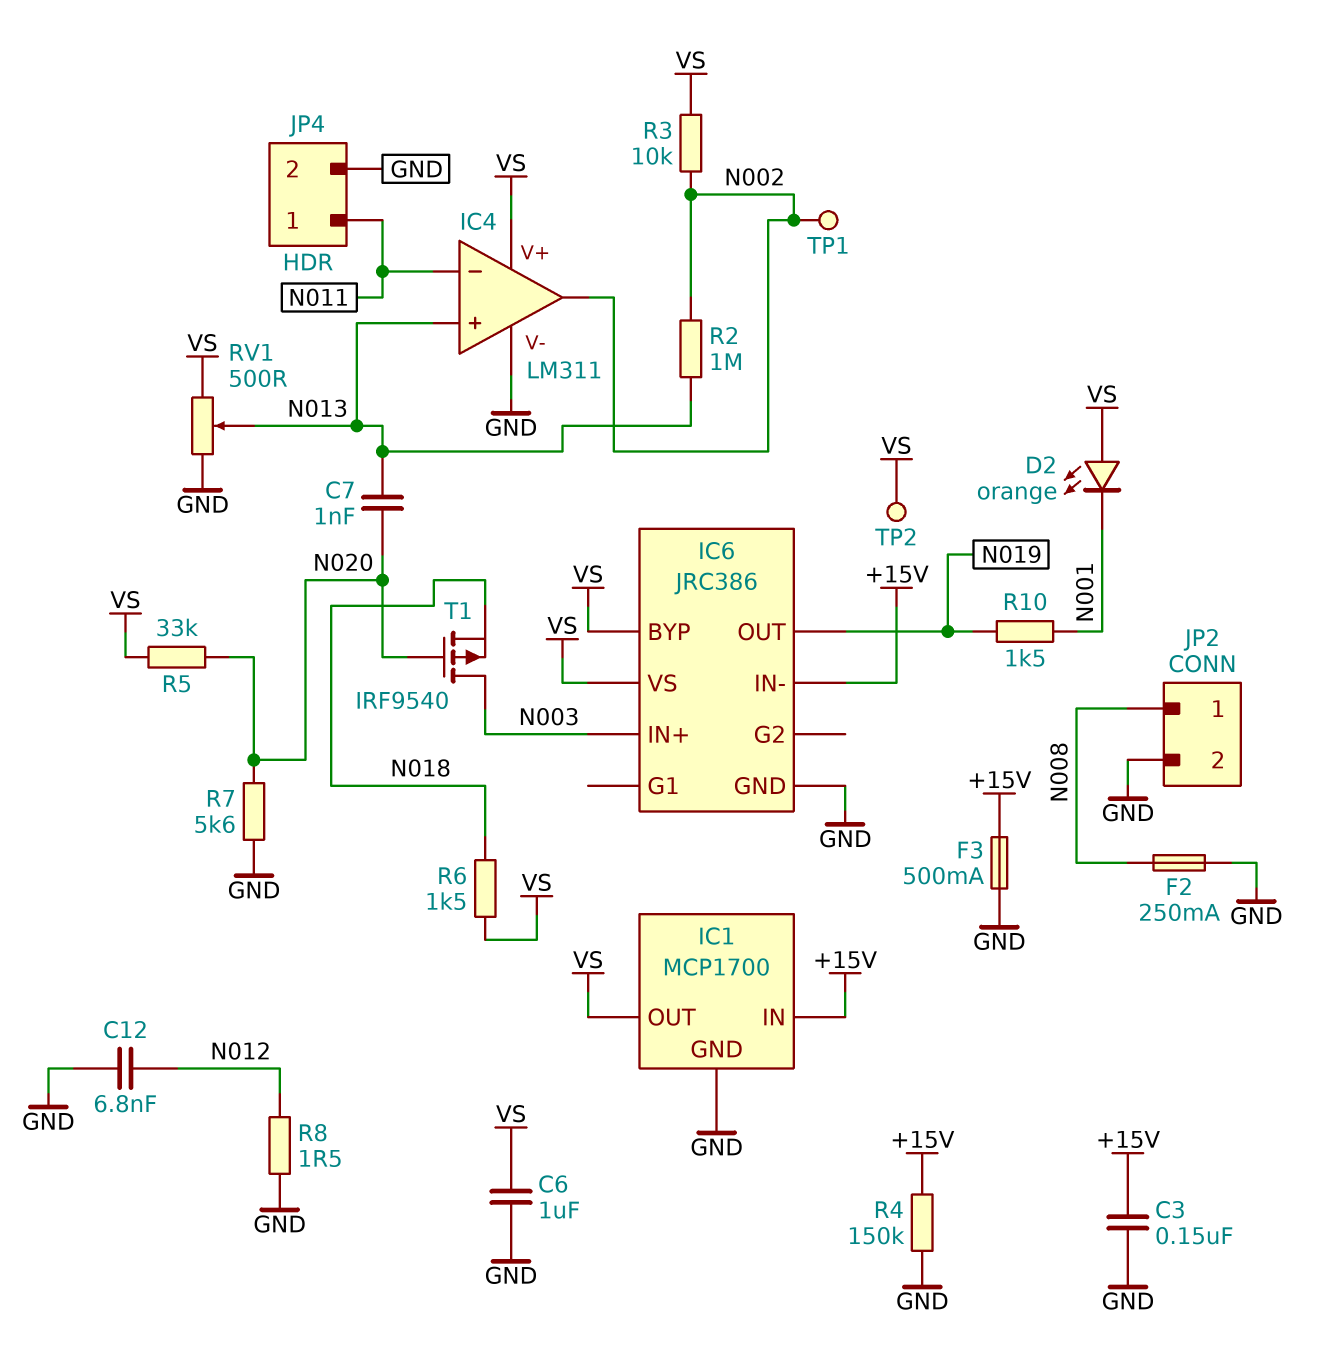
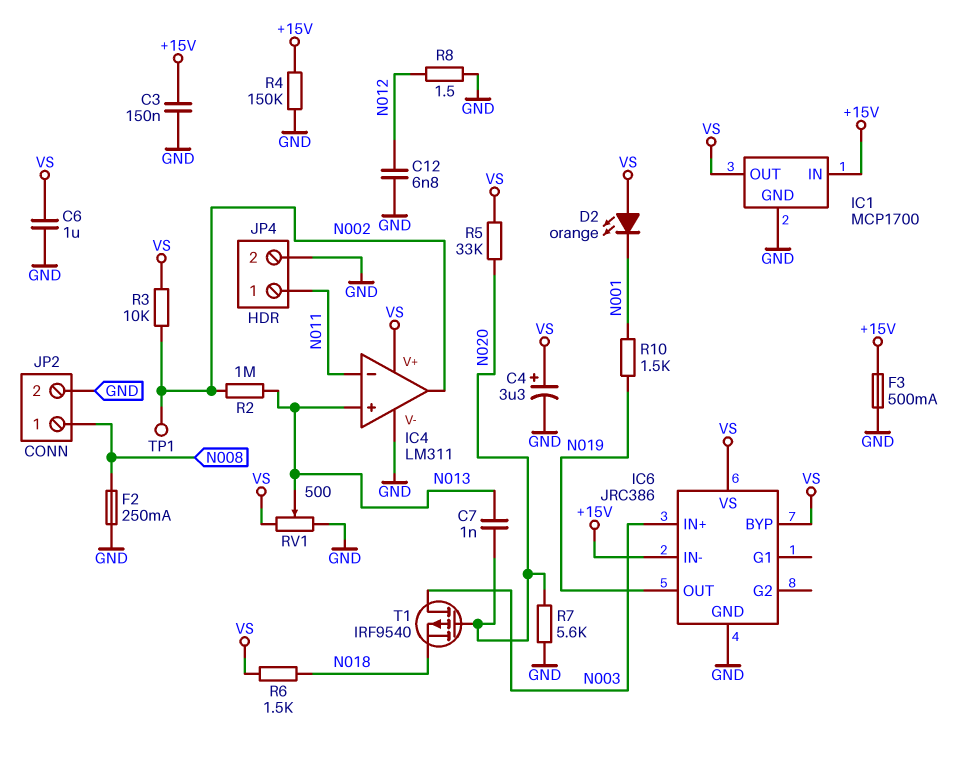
C4: none -> 3.3uF (plus VS, minus GND)
TP2: test point (VS) -> none

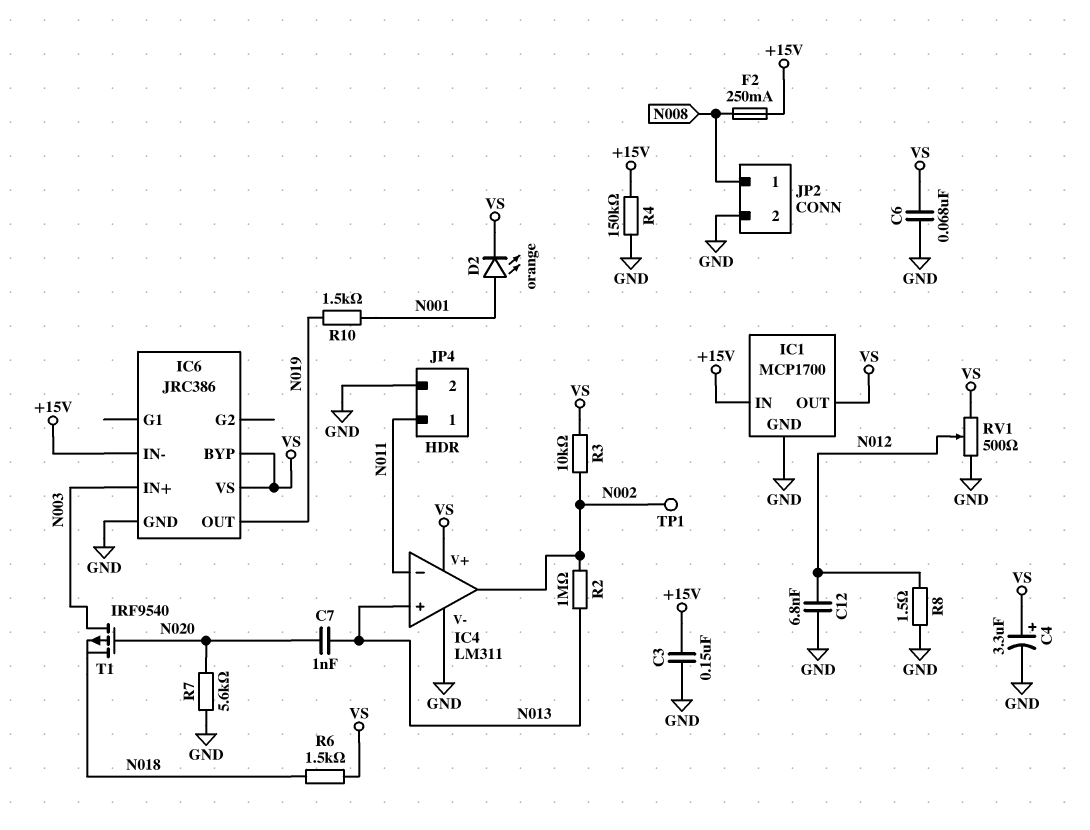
C6: 1uF (GND, VS) -> 68nF (GND, VS)
D2: LED orange (A VS, K N001) -> LED orange (A N001, K VS)
F2: 250mA (GND, N008) -> 250mA (+15V, N008)
F3: 500mA (+15V, GND) -> none
R5: 33k (N020, VS) -> none
RV1: 500 (GND, VS, wiper N013) -> 500 (GND, VS, wiper N012)

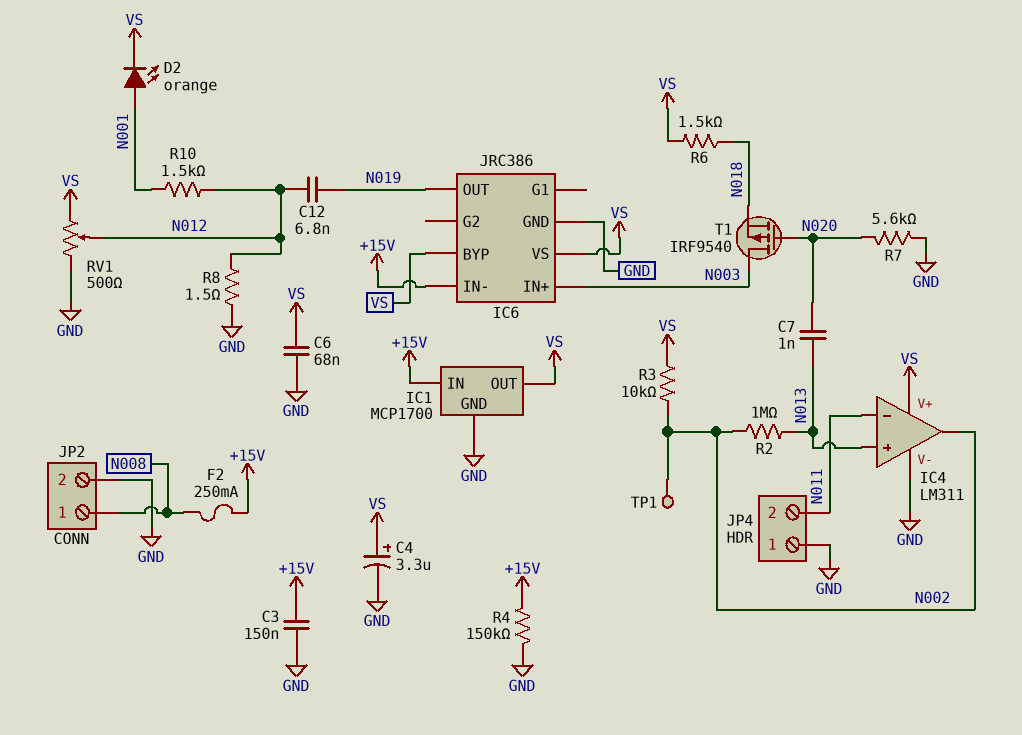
C12: 6.8nF (GND, N012) -> 6.8nF (N012, N019)
JP4 pin 1: N011 -> GND
JP4 pin 2: GND -> N011
R10: 1.5k (N001, N019) -> 1.5k (N001, N012)

